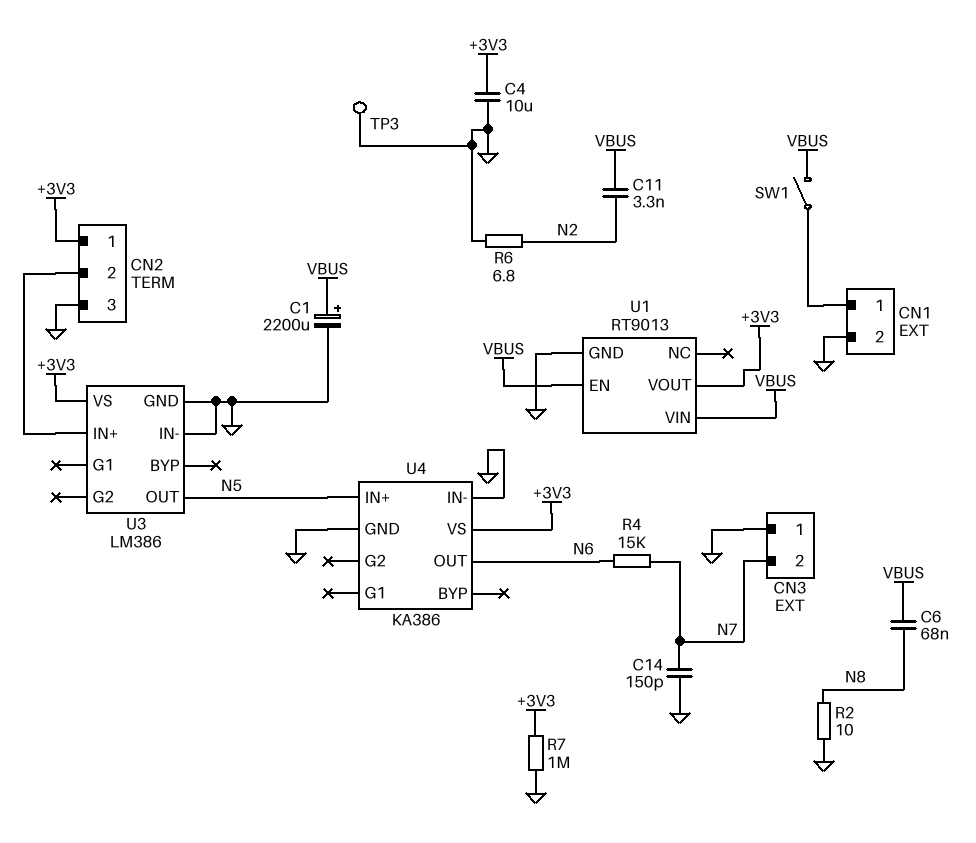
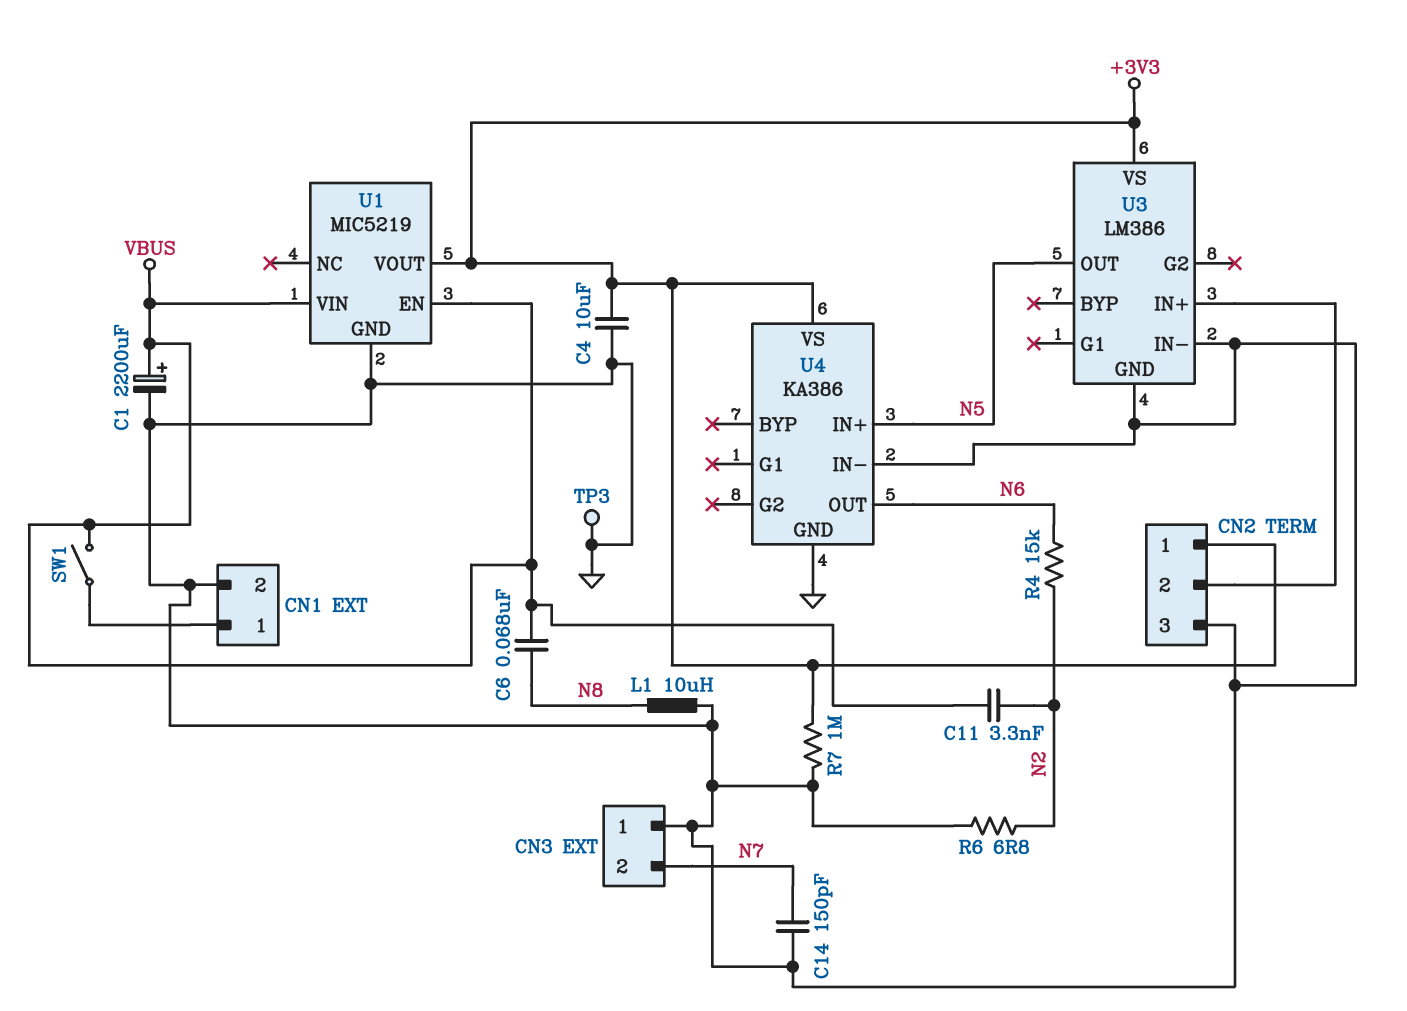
L1: none -> 10uH (GND, N8)
R2: 10 (GND, N8) -> none
R4: 15k (N6, N7) -> 15k (N2, N6)
U1: RT9013 -> MIC5219

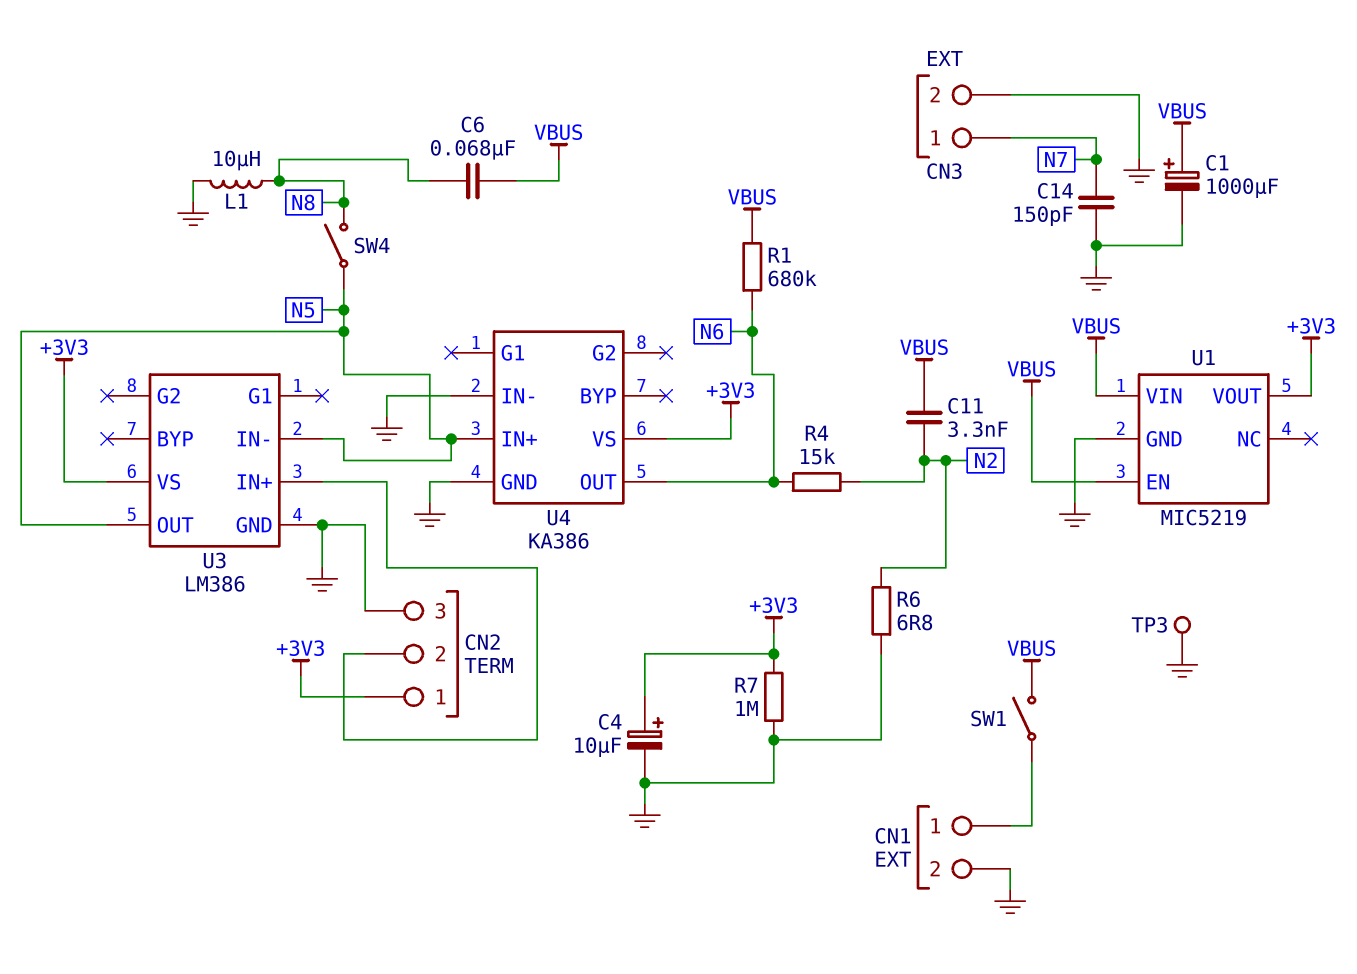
C1: 2200uF (plus VBUS, minus GND) -> 1000uF (plus VBUS, minus GND)
C4: 10uF (+3V3, GND) -> 10uF (plus +3V3, minus GND)
CN3 pin 1: GND -> N7
CN3 pin 2: N7 -> GND
R1: none -> 680k (N6, VBUS)
SW4: none -> switch (N5, N8)
U3 pin IN-: GND -> N5

